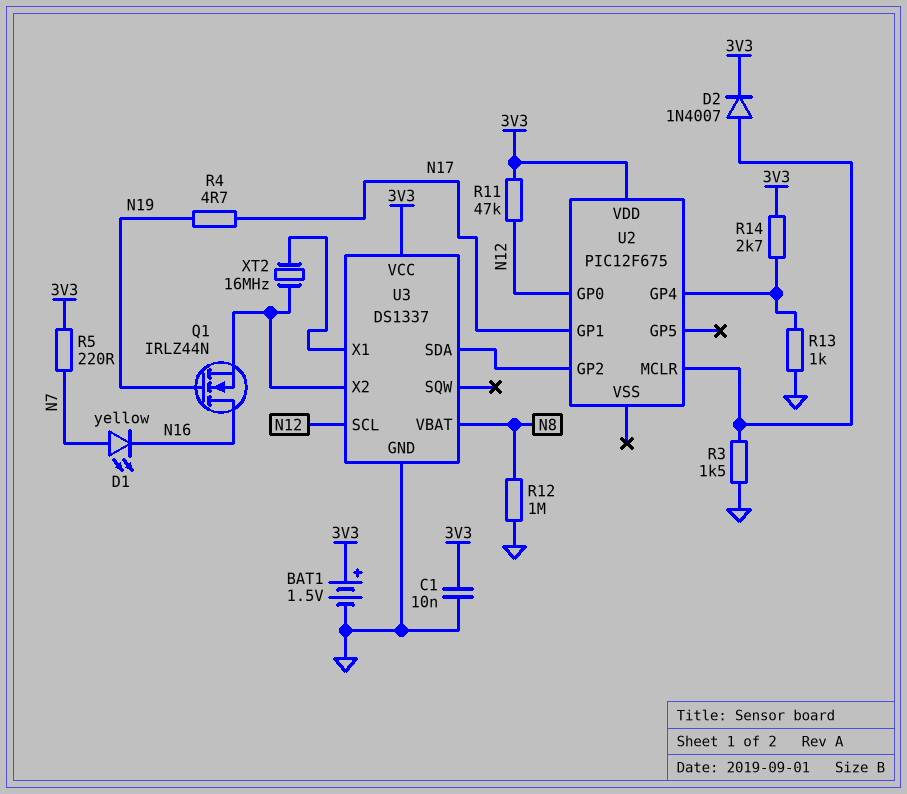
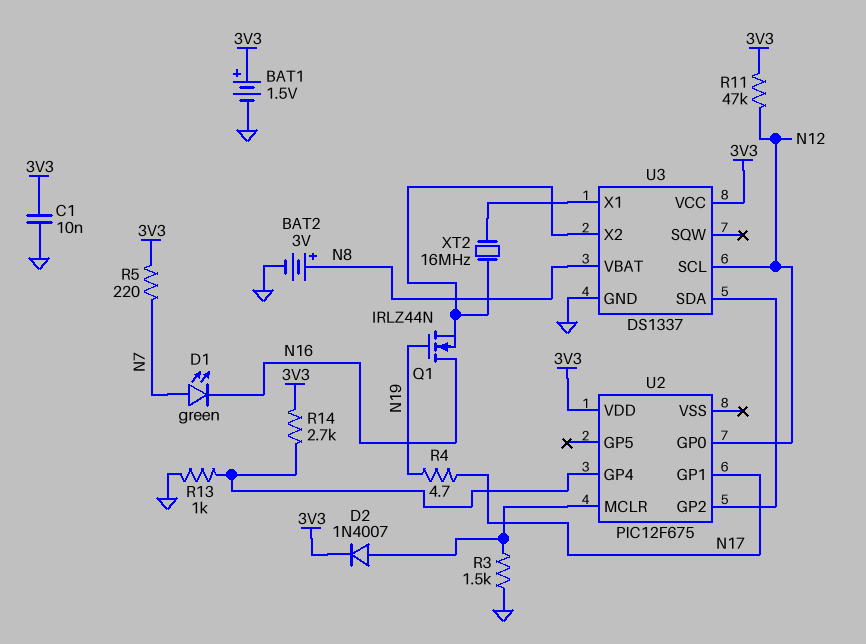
BAT2: none -> 3V (plus N8, minus GND)
D1: LED yellow (A N7, K N16) -> LED green (A N7, K N16)
R12: 1M (GND, N8) -> none

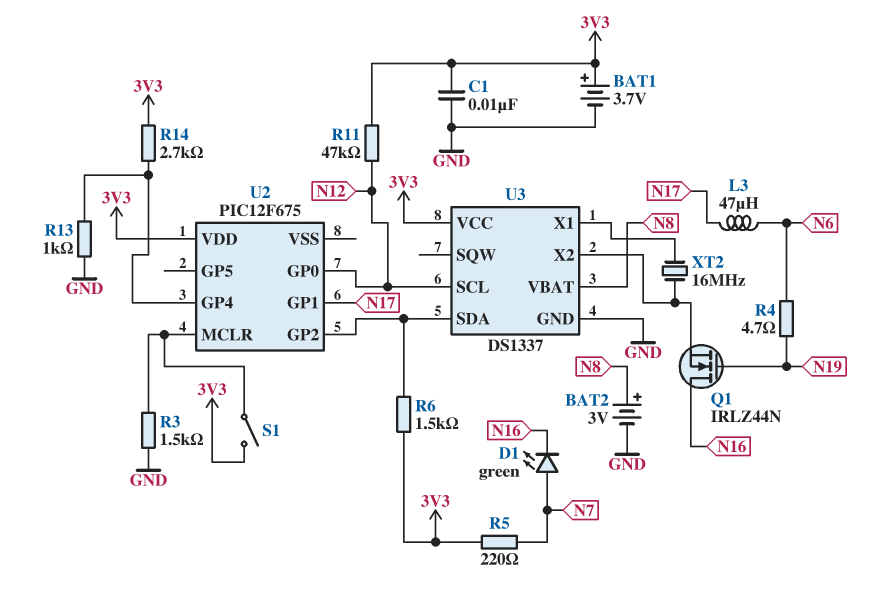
BAT1: 1.5V (plus 3V3, minus GND) -> 3.7V (plus 3V3, minus GND)
D2: diode 1N4007 (A U2/MCLR, K 3V3) -> none
L3: none -> 47uH (N6, N17)
R4: 4.7 (N17, N19) -> 4.7 (N6, N19)
R6: none -> 1.5k (3V3, U2/GP2)
S1: none -> switch (3V3, U2/MCLR)

